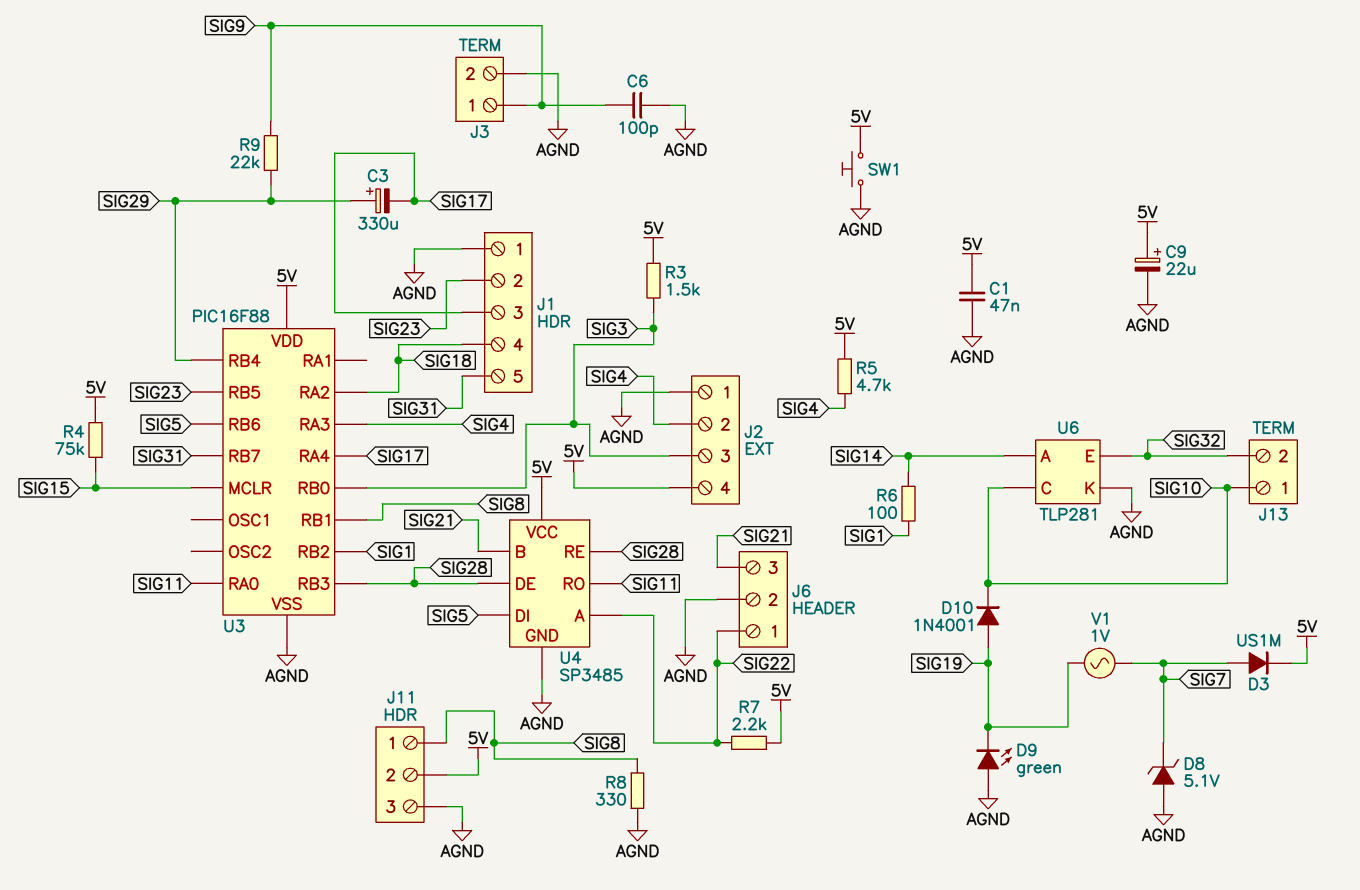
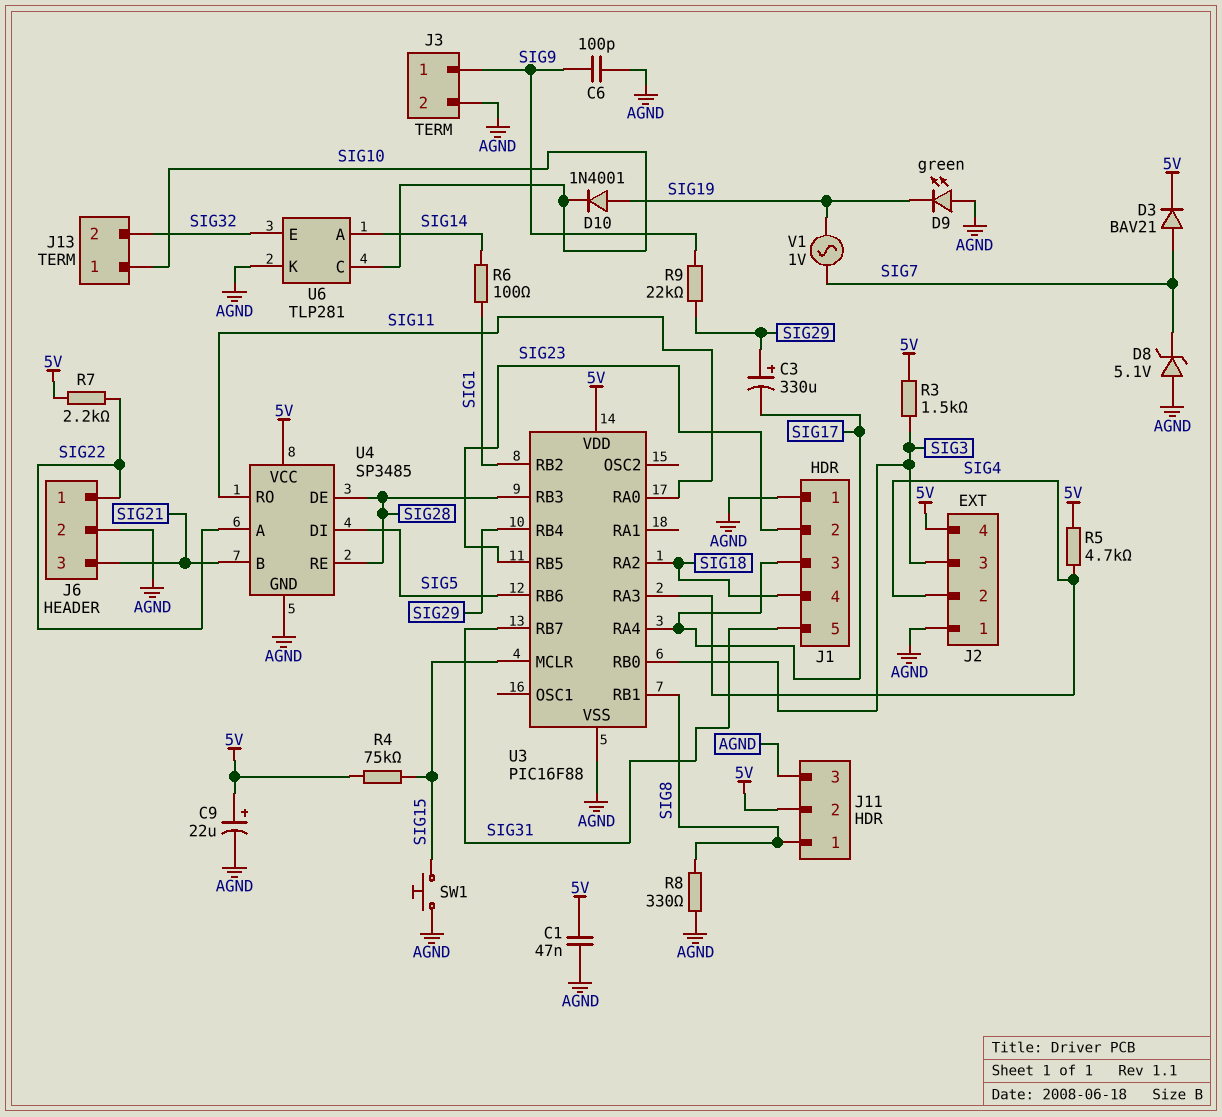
D3: diode US1M (A SIG7, K 5V) -> diode BAV21 (A SIG7, K 5V)
SW1: button (5V, AGND) -> button (AGND, SIG15)

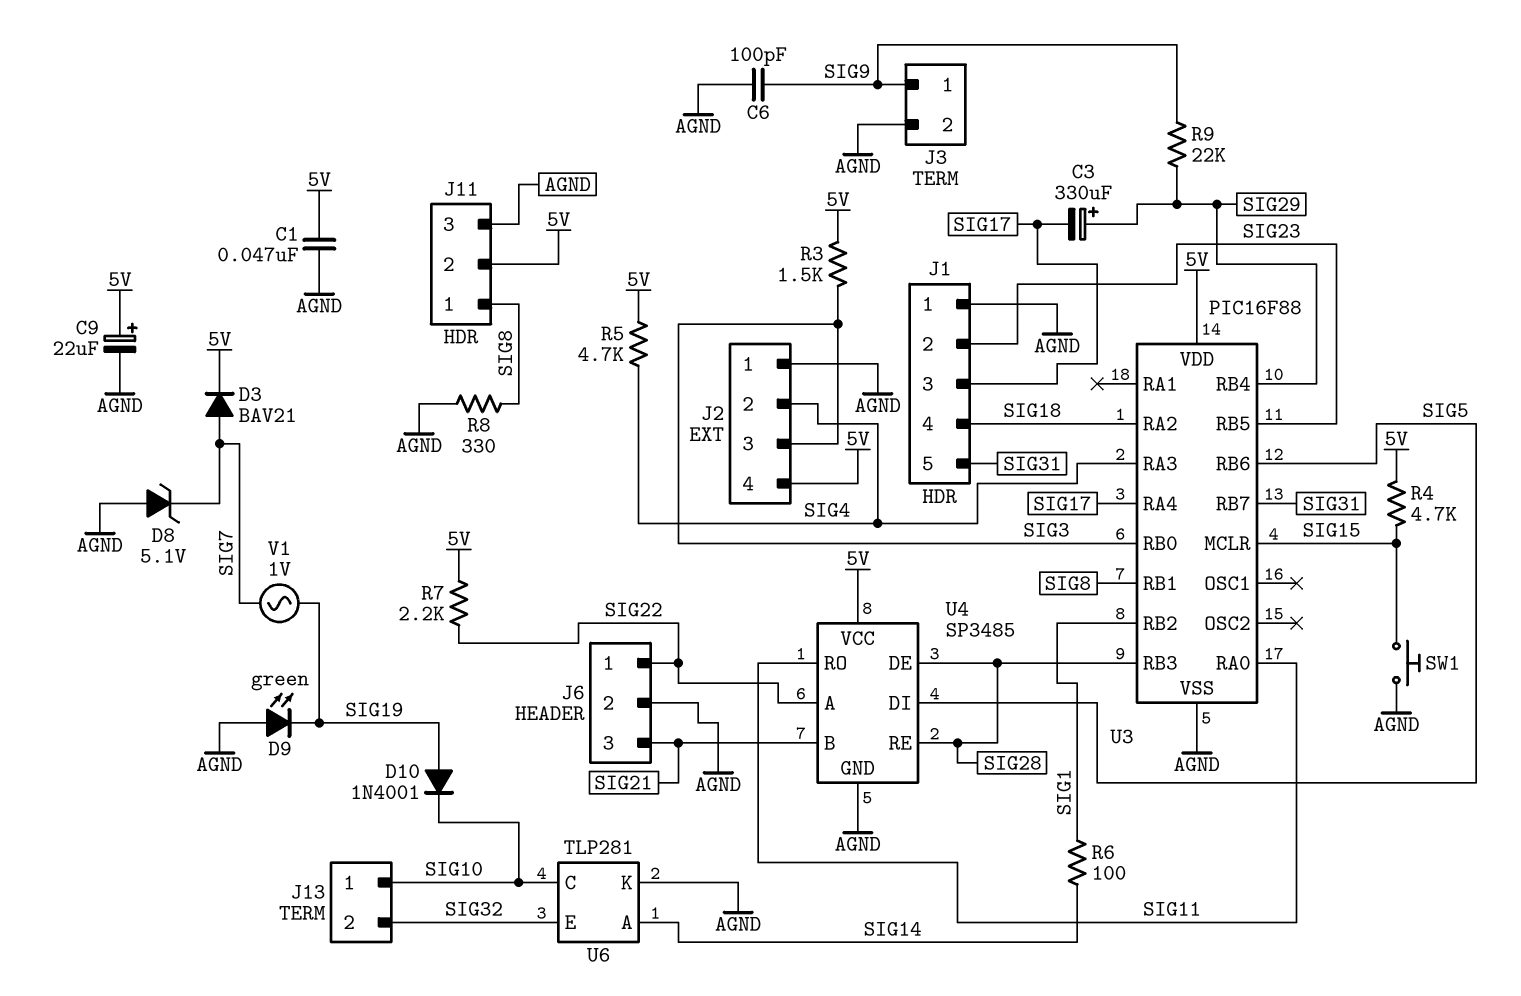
R4: 75k (5V, SIG15) -> 4.7k (5V, SIG15)

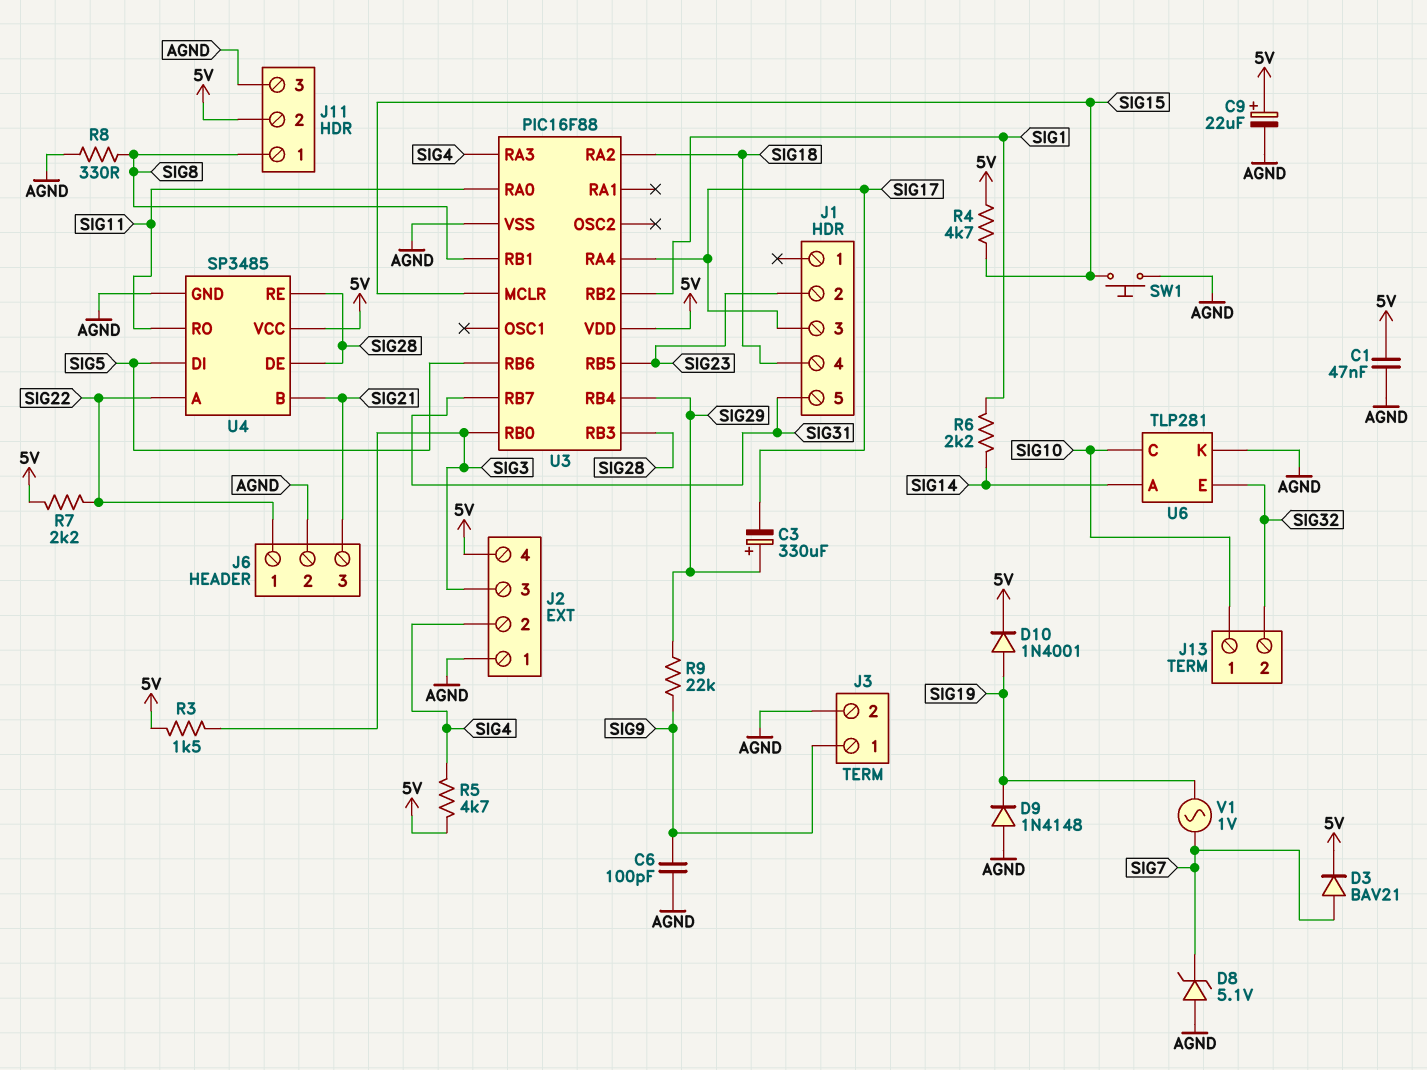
D9: LED green (A AGND, K SIG19) -> diode 1N4148 (A AGND, K SIG19)
D10: diode 1N4001 (A SIG19, K SIG10) -> diode 1N4001 (A SIG19, K 5V)
J1 pin 1: AGND -> none
R6: 100 (SIG1, SIG14) -> 2.2k (SIG1, SIG14)

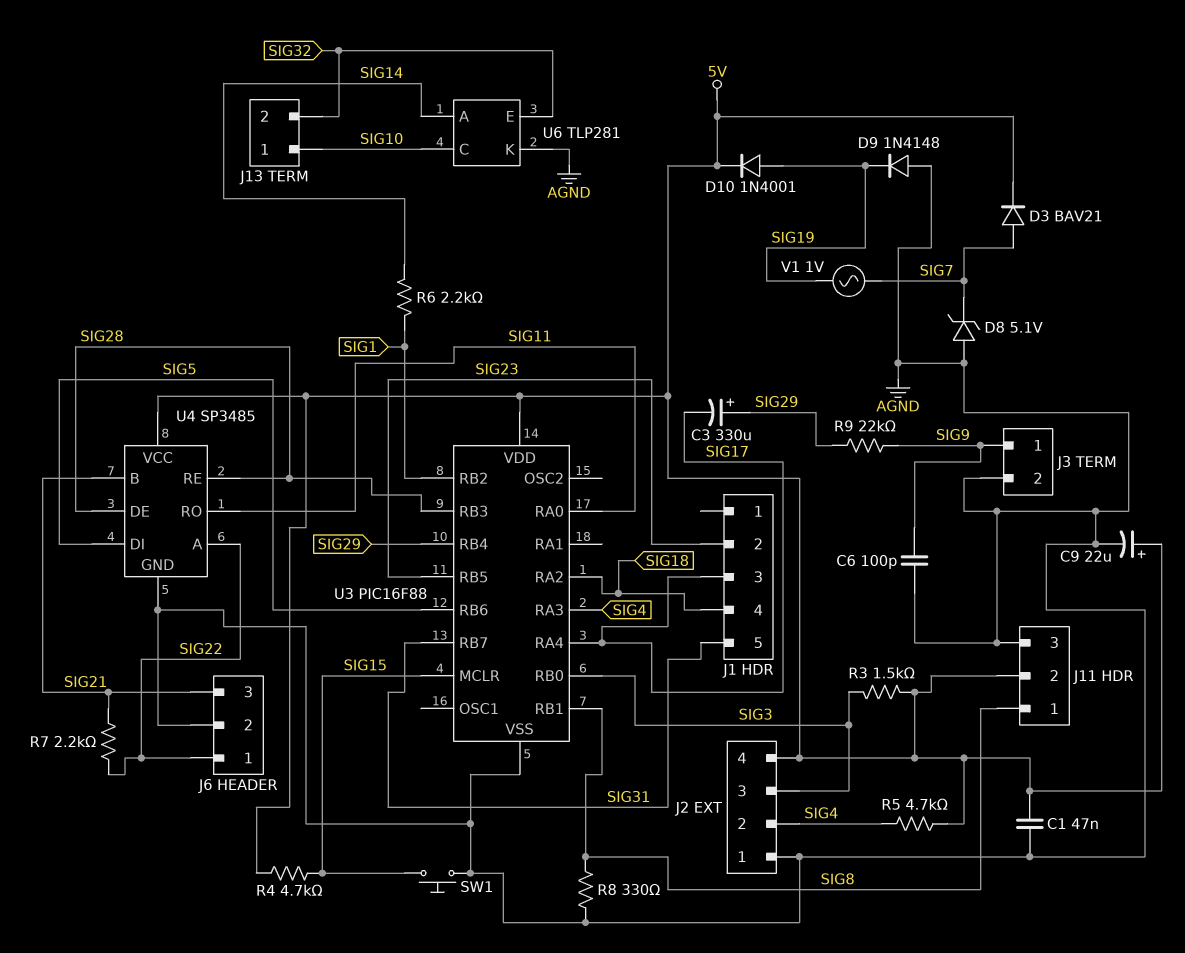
R7: 2.2k (5V, SIG22) -> 2.2k (SIG21, SIG22)

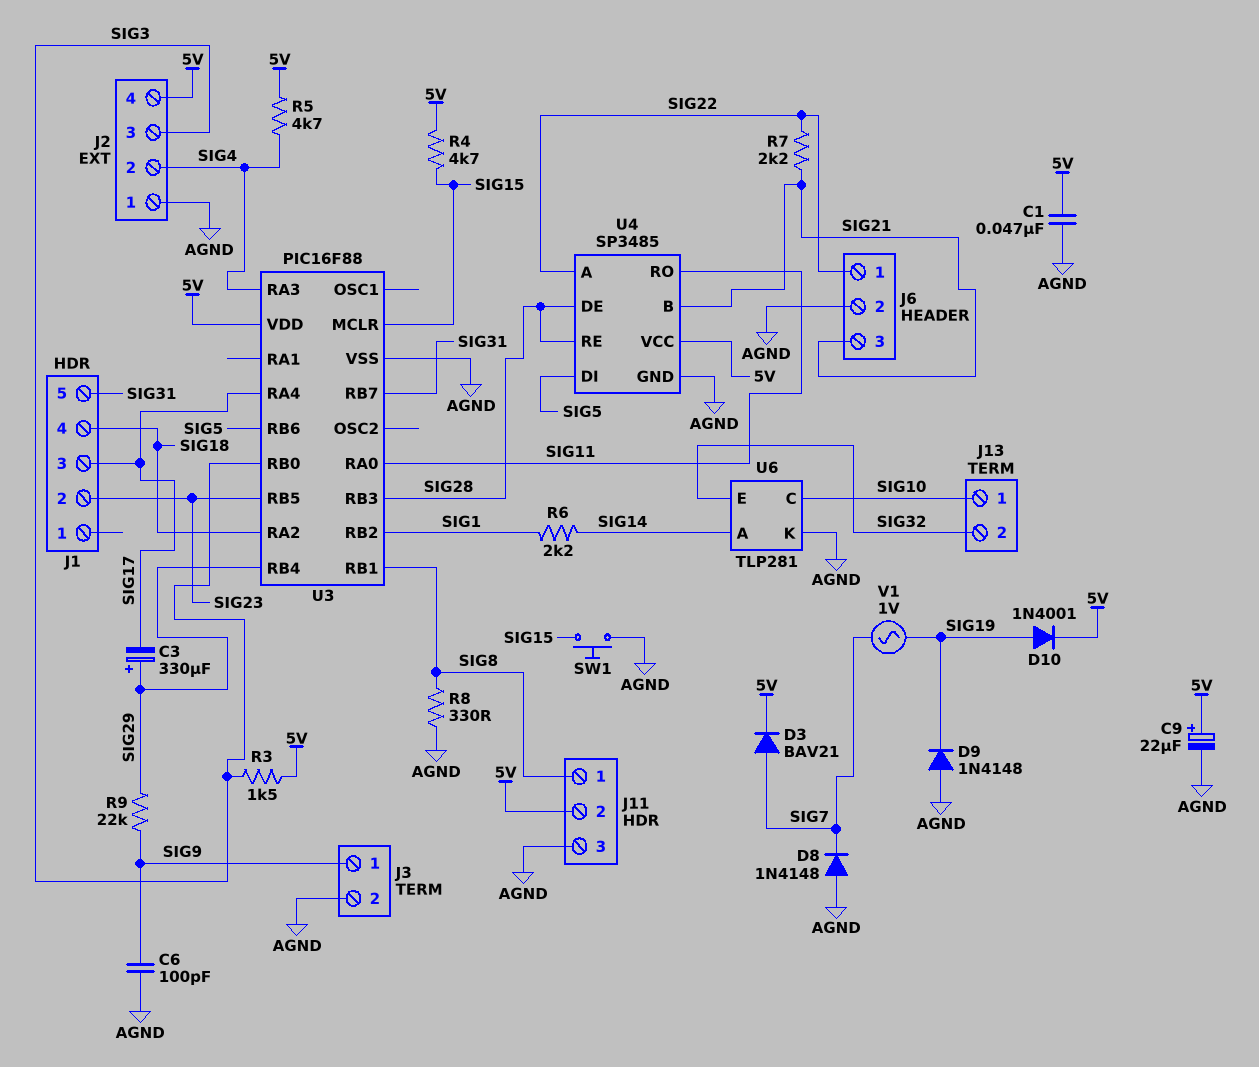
D8: zener 5.1V (A AGND, K SIG7) -> diode 1N4148 (A AGND, K SIG7)

